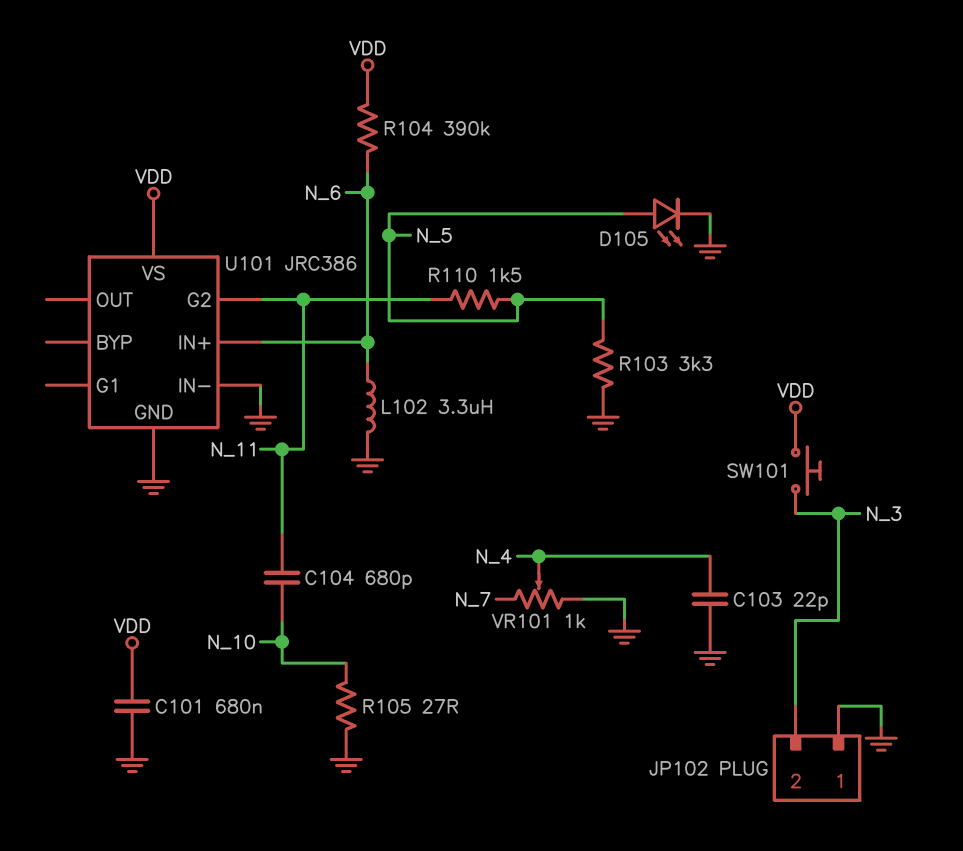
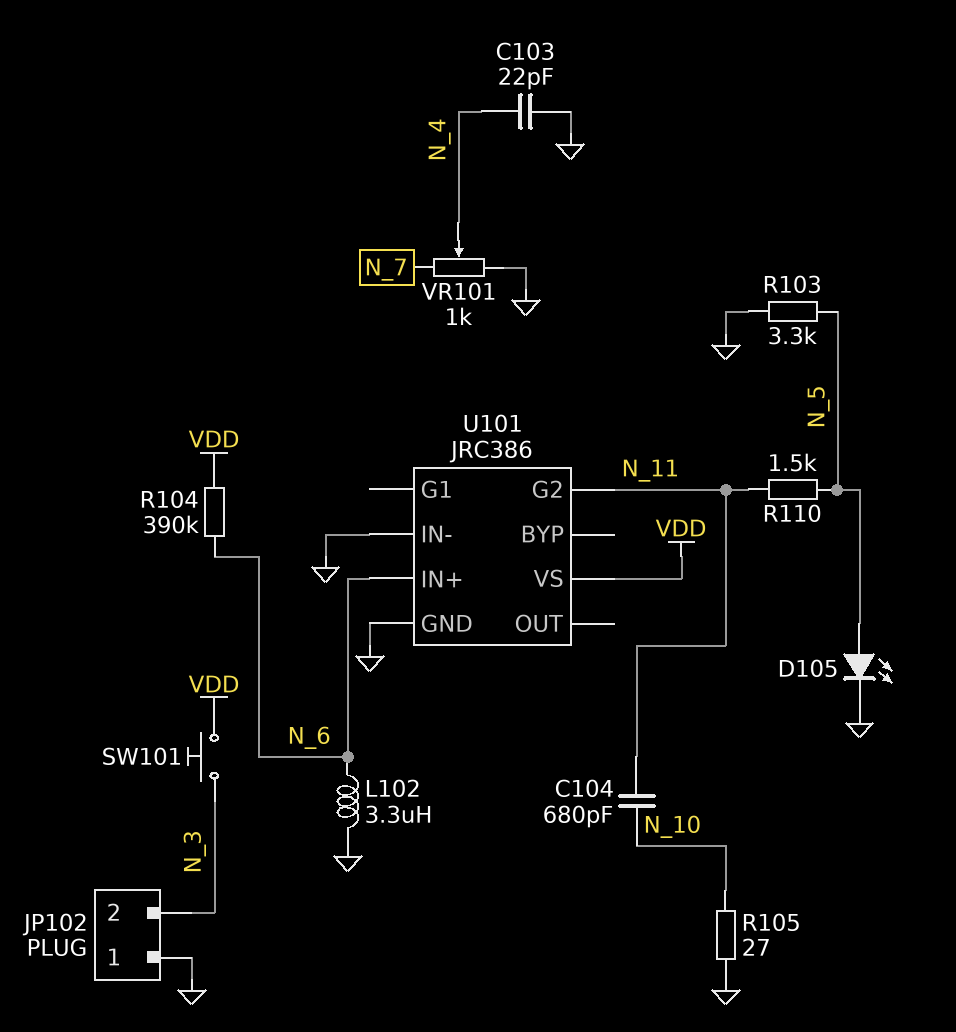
C101: 680nF (GND, VDD) -> none

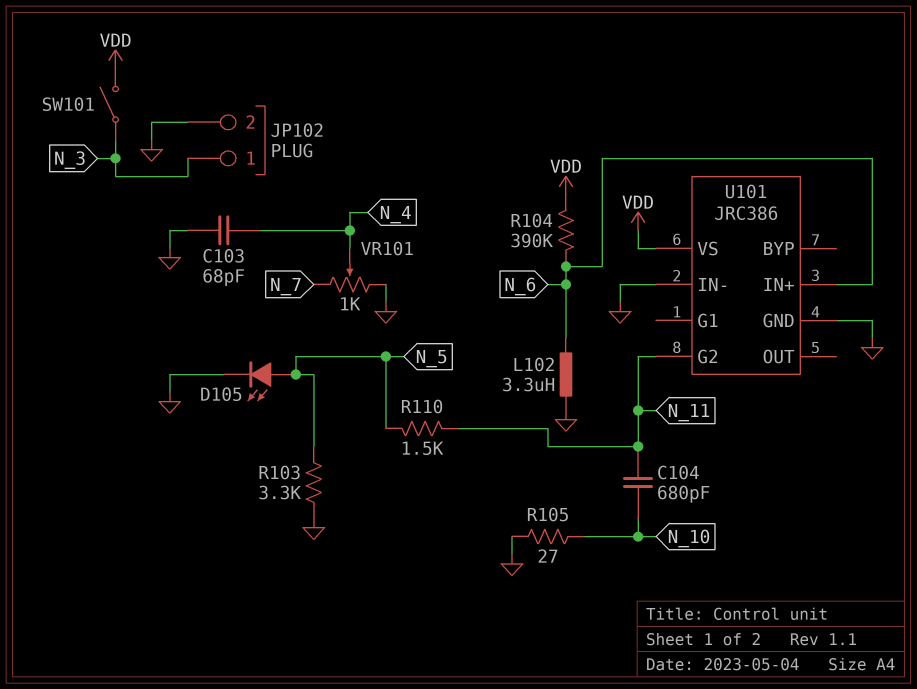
C103: 22pF (GND, N_4) -> 68pF (GND, N_4)
JP102 pin 1: GND -> N_3
JP102 pin 2: N_3 -> GND
SW101: button (N_3, VDD) -> switch (N_3, VDD)

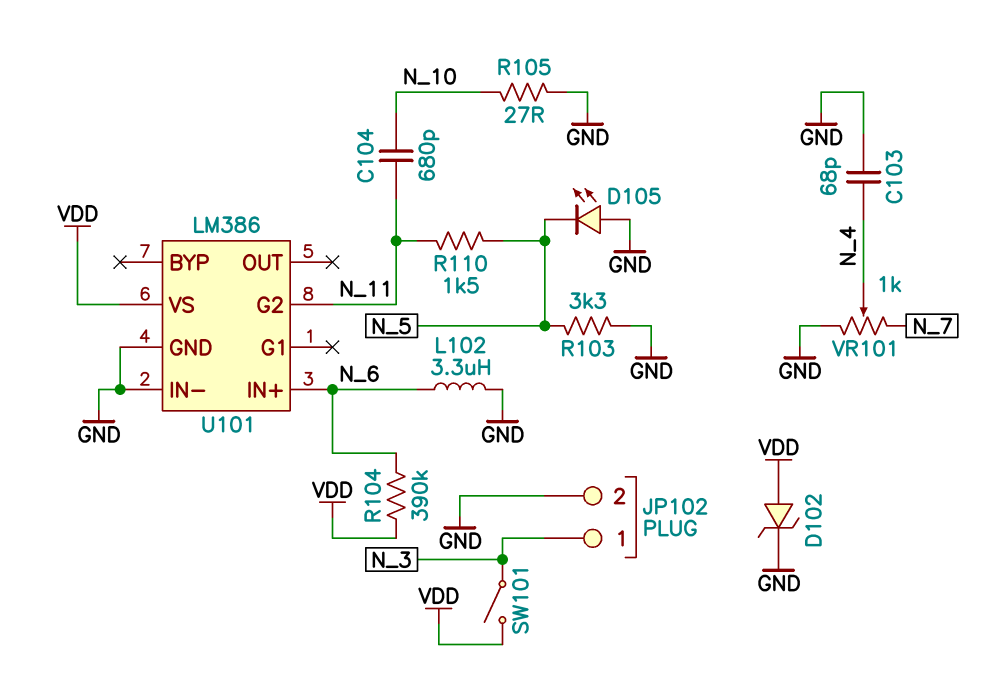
D102: none -> zener (A VDD, K GND)
D105: LED (A N_5, K GND) -> LED (A GND, K N_5)
U101: JRC386 -> LM386

